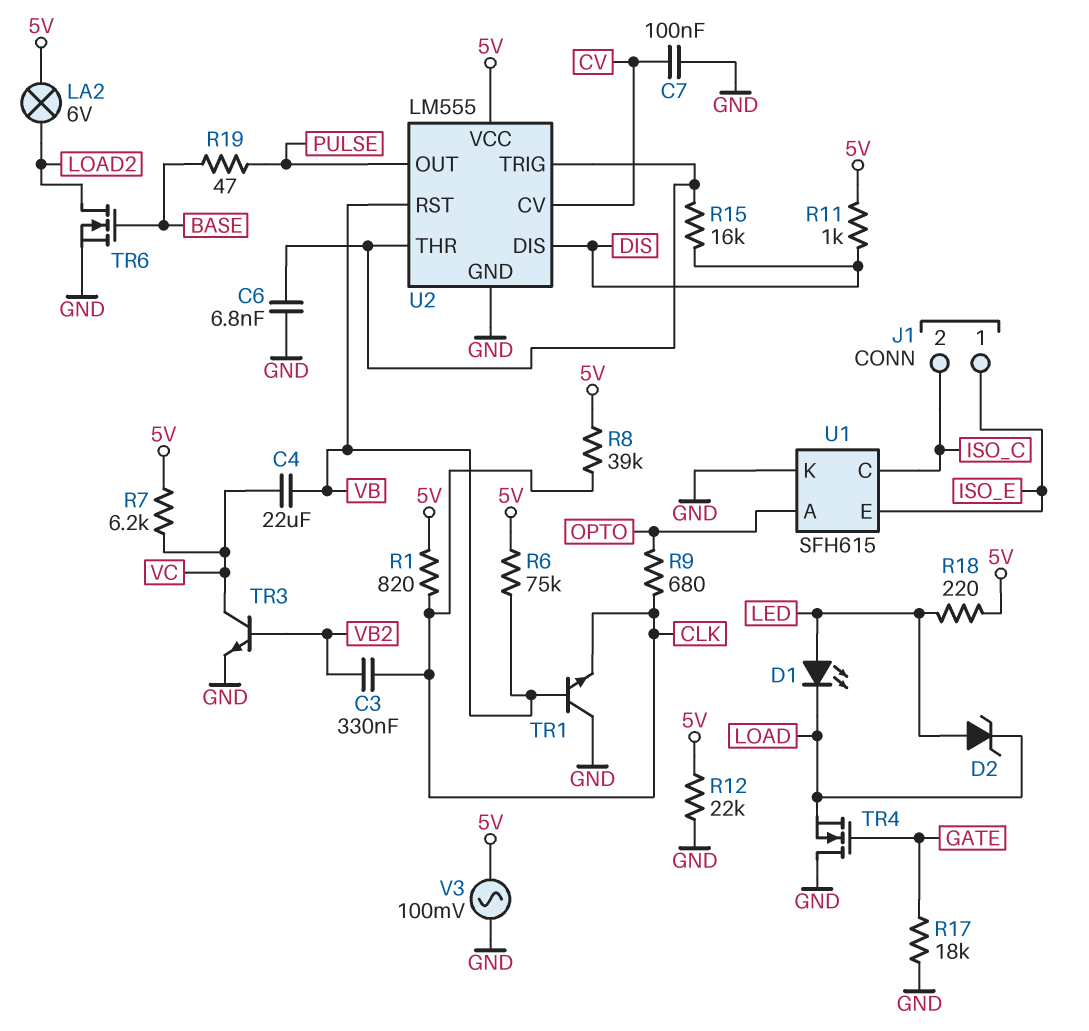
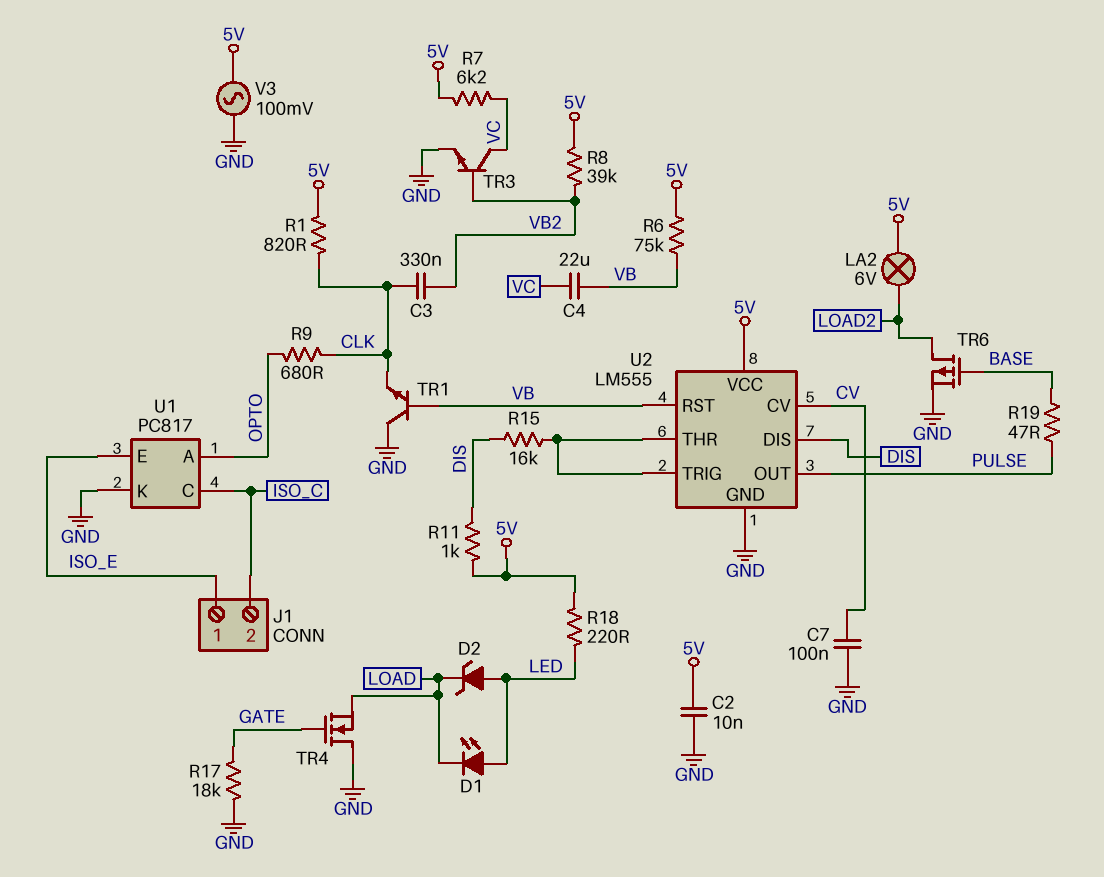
C2: none -> 10nF (5V, GND)
C6: 6.8nF (GND, U2/THR) -> none
R8: 39k (5V, CLK) -> 39k (5V, VB2)
R12: 22k (5V, GND) -> none
TR6: NMOS (G BASE, D LOAD2, S GND) -> PMOS (G BASE, D LOAD2, S GND)
U1: SFH615 -> PC817

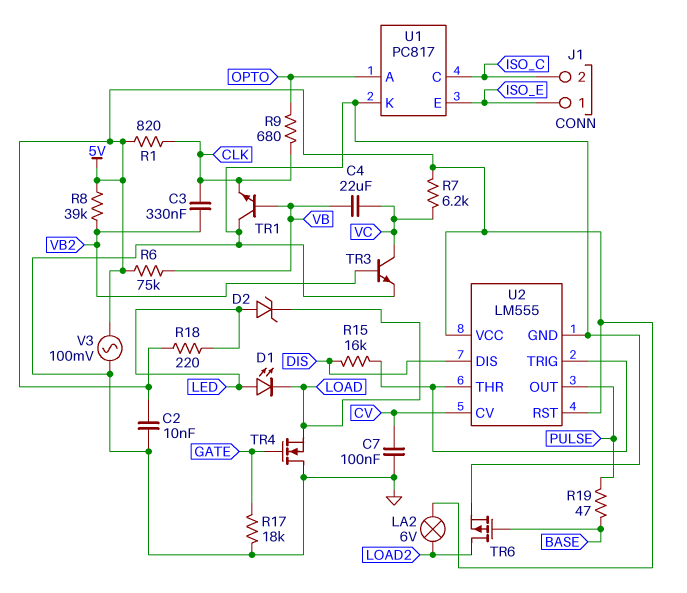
R11: 1k (5V, DIS) -> none
U2 pin RST: VB -> 5V

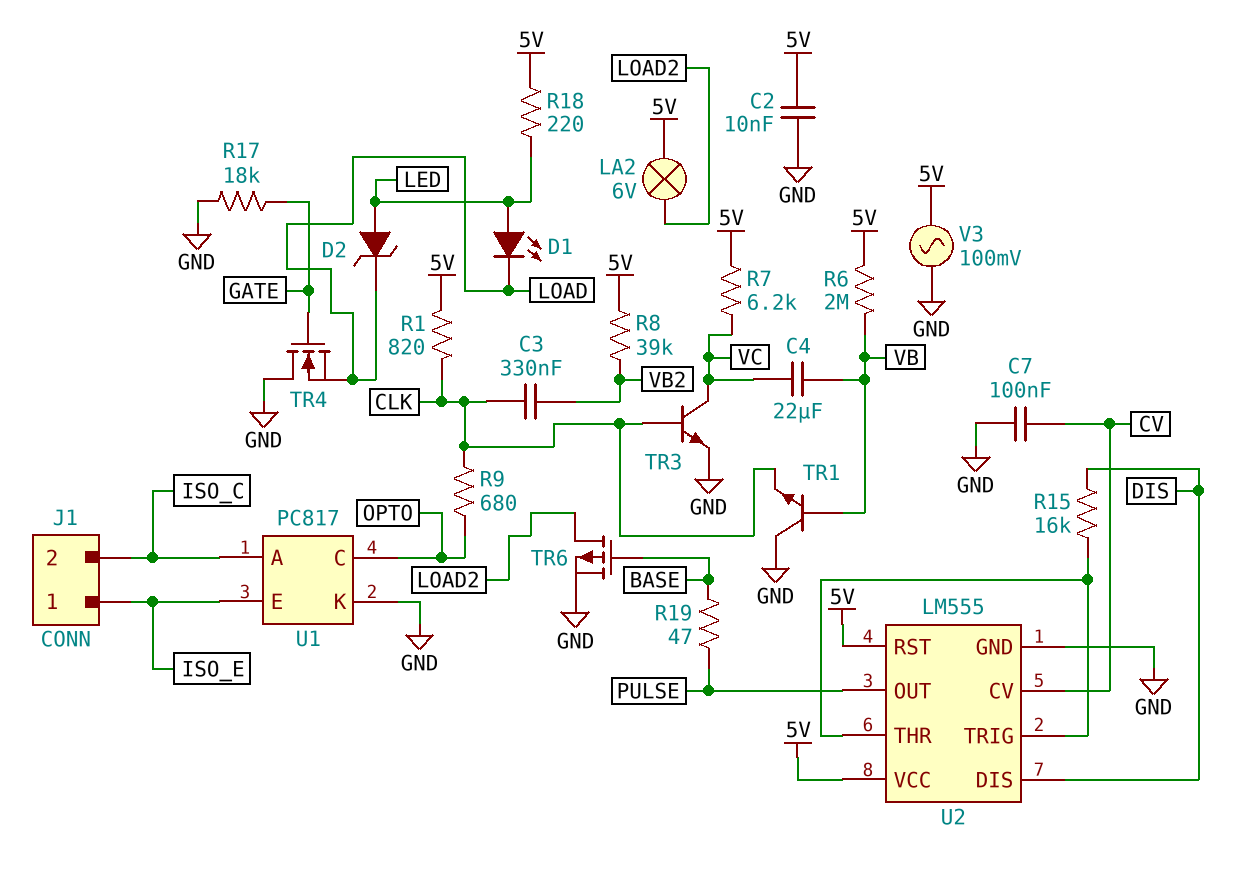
R6: 75k (5V, VB) -> 2M (5V, VB)
TR3: NPN (B VB2, C VC, E GND) -> NPN (B CLK, C VC, E GND)
U1 pin A: OPTO -> ISO_C
U1 pin C: ISO_C -> OPTO

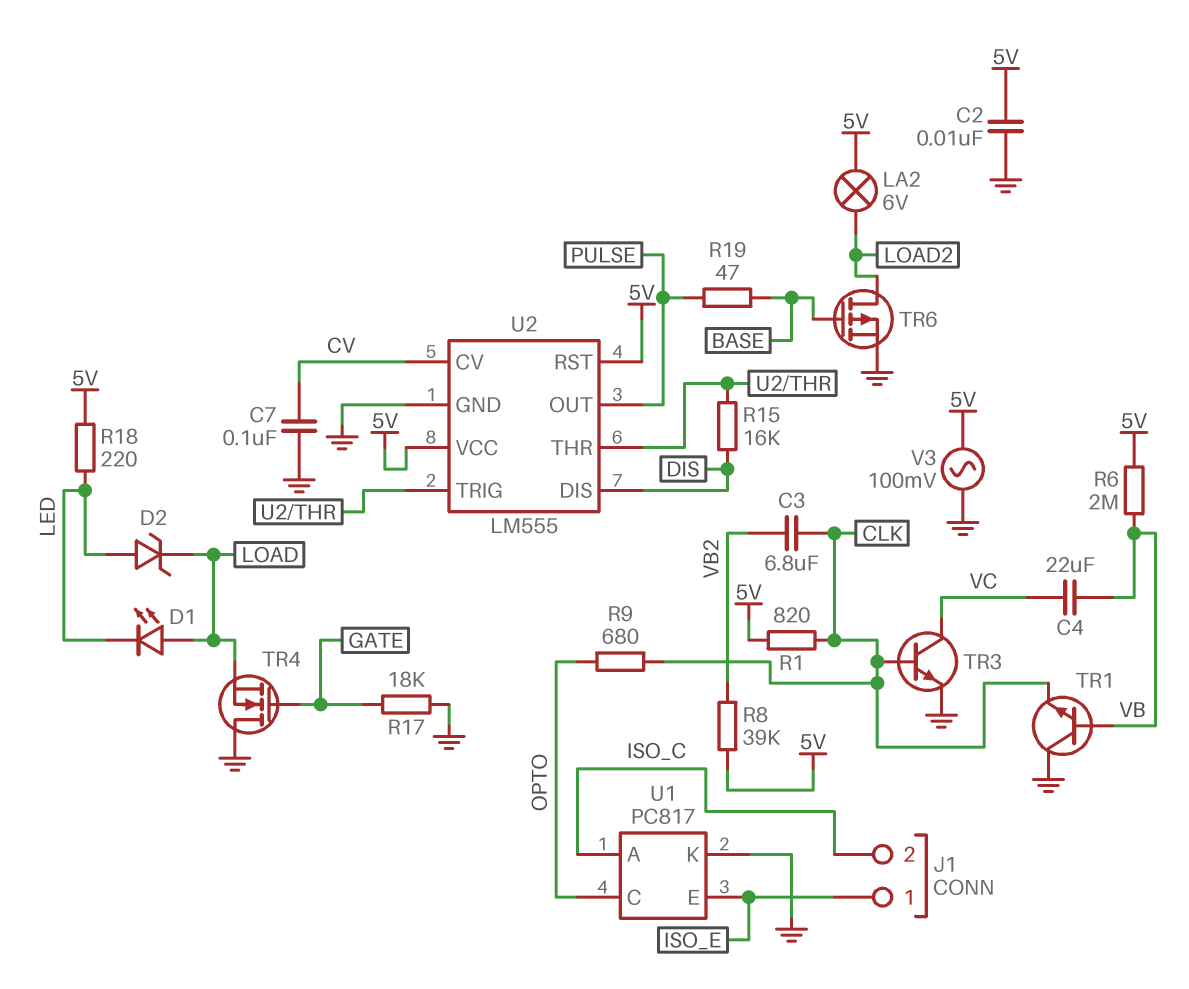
C3: 330nF (CLK, VB2) -> 6.8uF (CLK, VB2)
D1: LED (A LED, K LOAD) -> LED (A LOAD, K LED)
R7: 6.2k (5V, VC) -> none

